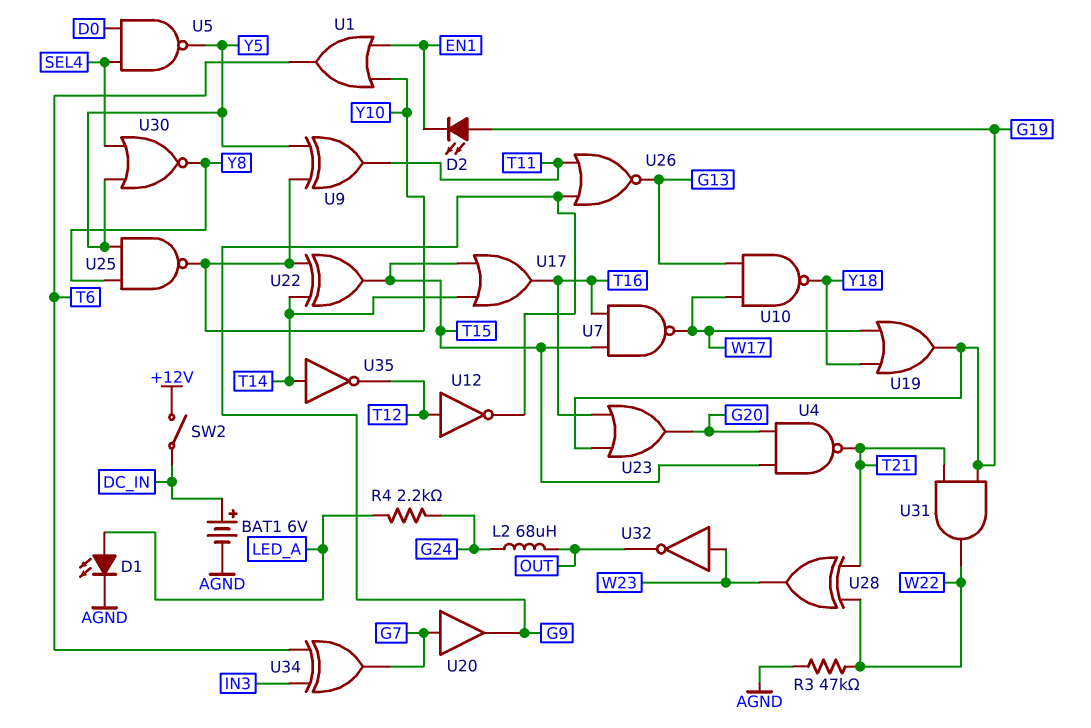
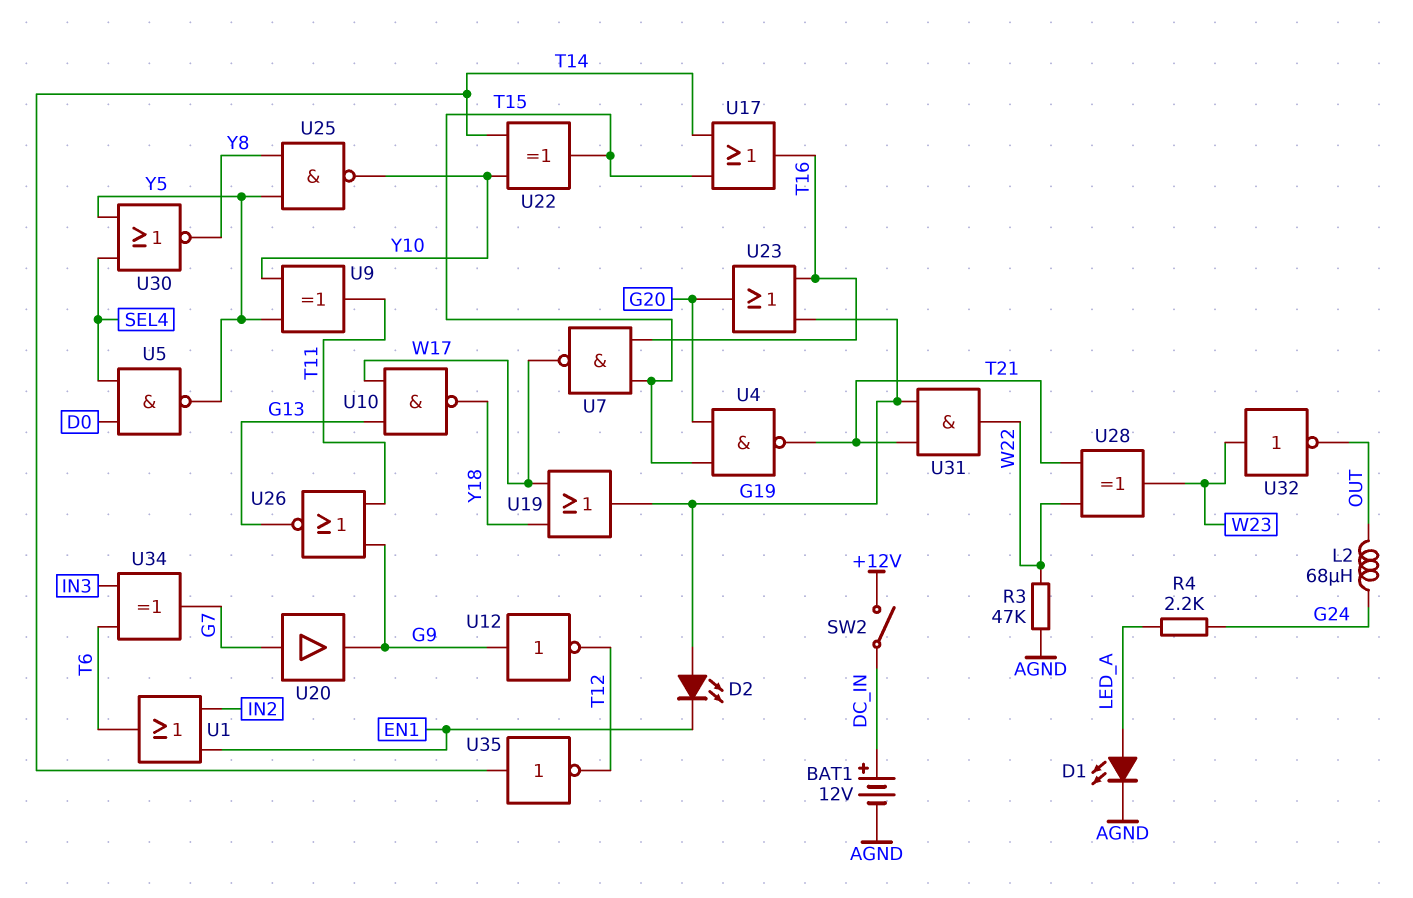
BAT1: 6V (plus DC_IN, minus AGND) -> 12V (plus DC_IN, minus AGND)
U1: OR (in EN1, in Y10, out T6) -> OR (in EN1, in IN2, out T6)
U12: NOT (in T12, out G9) -> NOT (in G9, out T12)

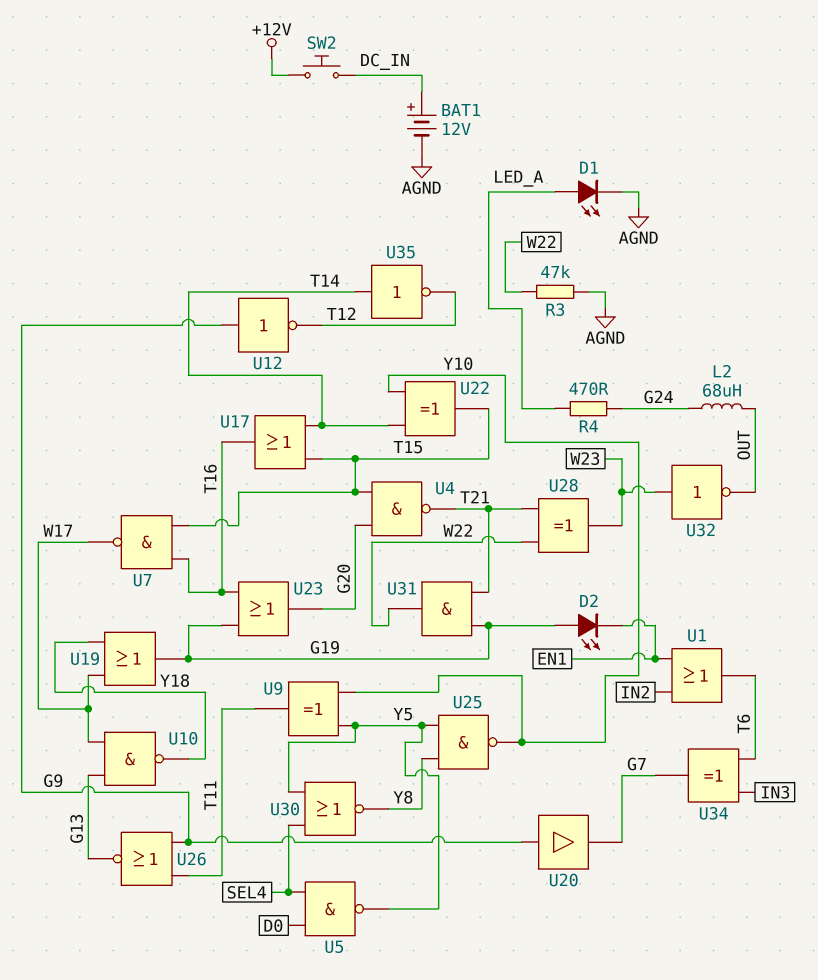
R4: 2.2k (G24, LED_A) -> 470 (G24, LED_A)
SW2: switch (+12V, DC_IN) -> button (+12V, DC_IN)
U20: buffer (in G7, out G9) -> buffer (in G9, out G7)

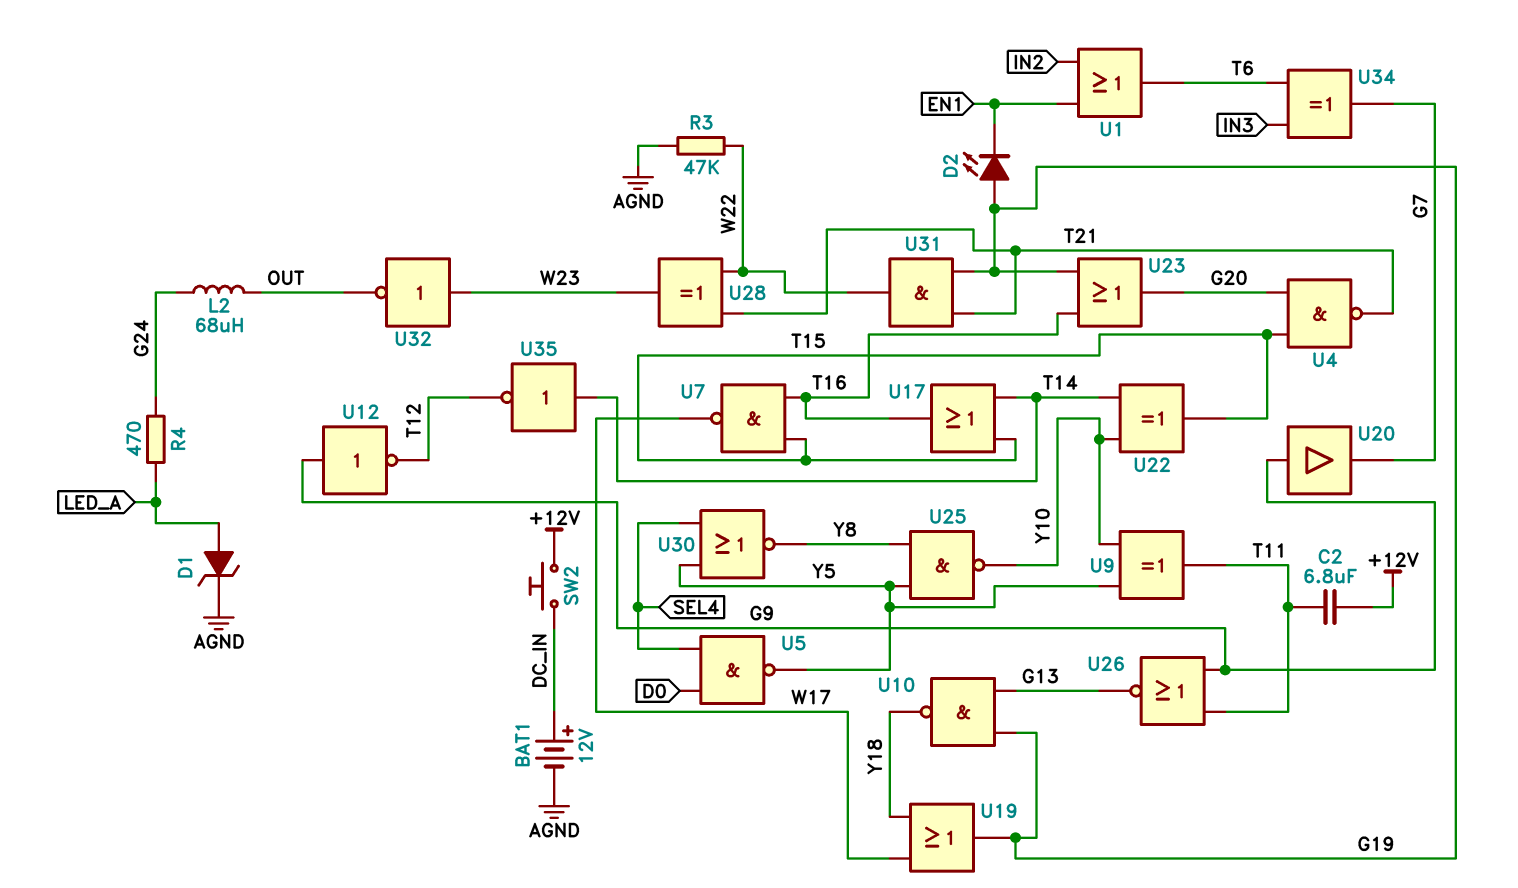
C2: none -> 6.8uF (+12V, T11)
D1: LED (A LED_A, K AGND) -> zener (A LED_A, K AGND)
U10: NAND (in G13, in W17, out Y18) -> NAND (in G13, in G19, out Y18)

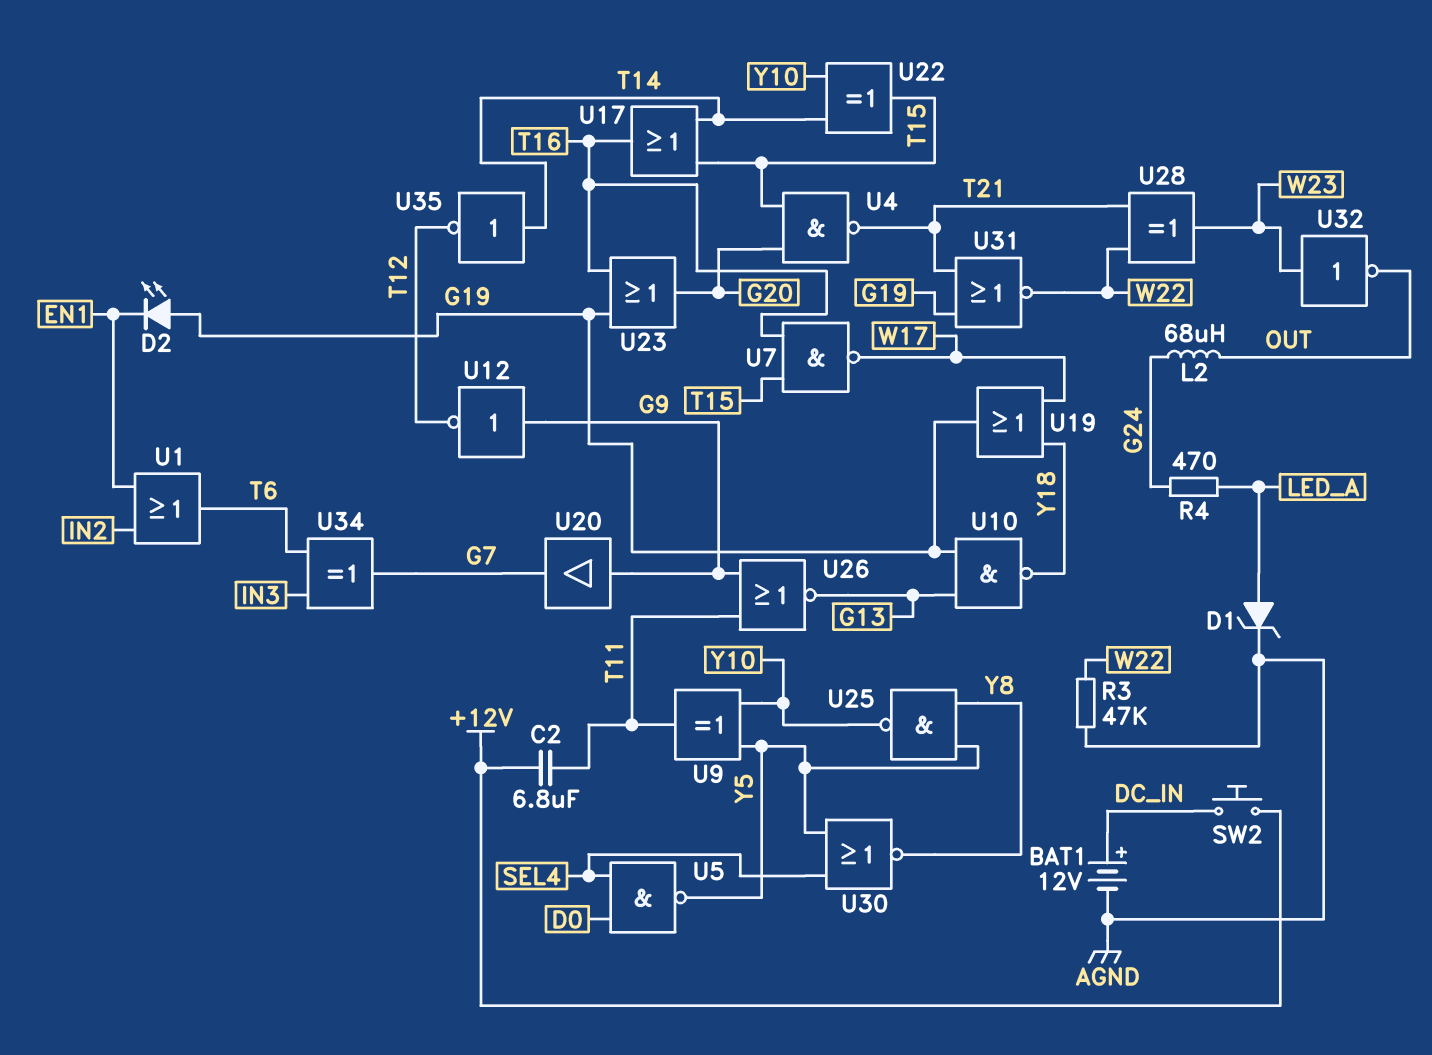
U31: AND (in G19, in T21, out W22) -> NOR (in G19, in T21, out W22)

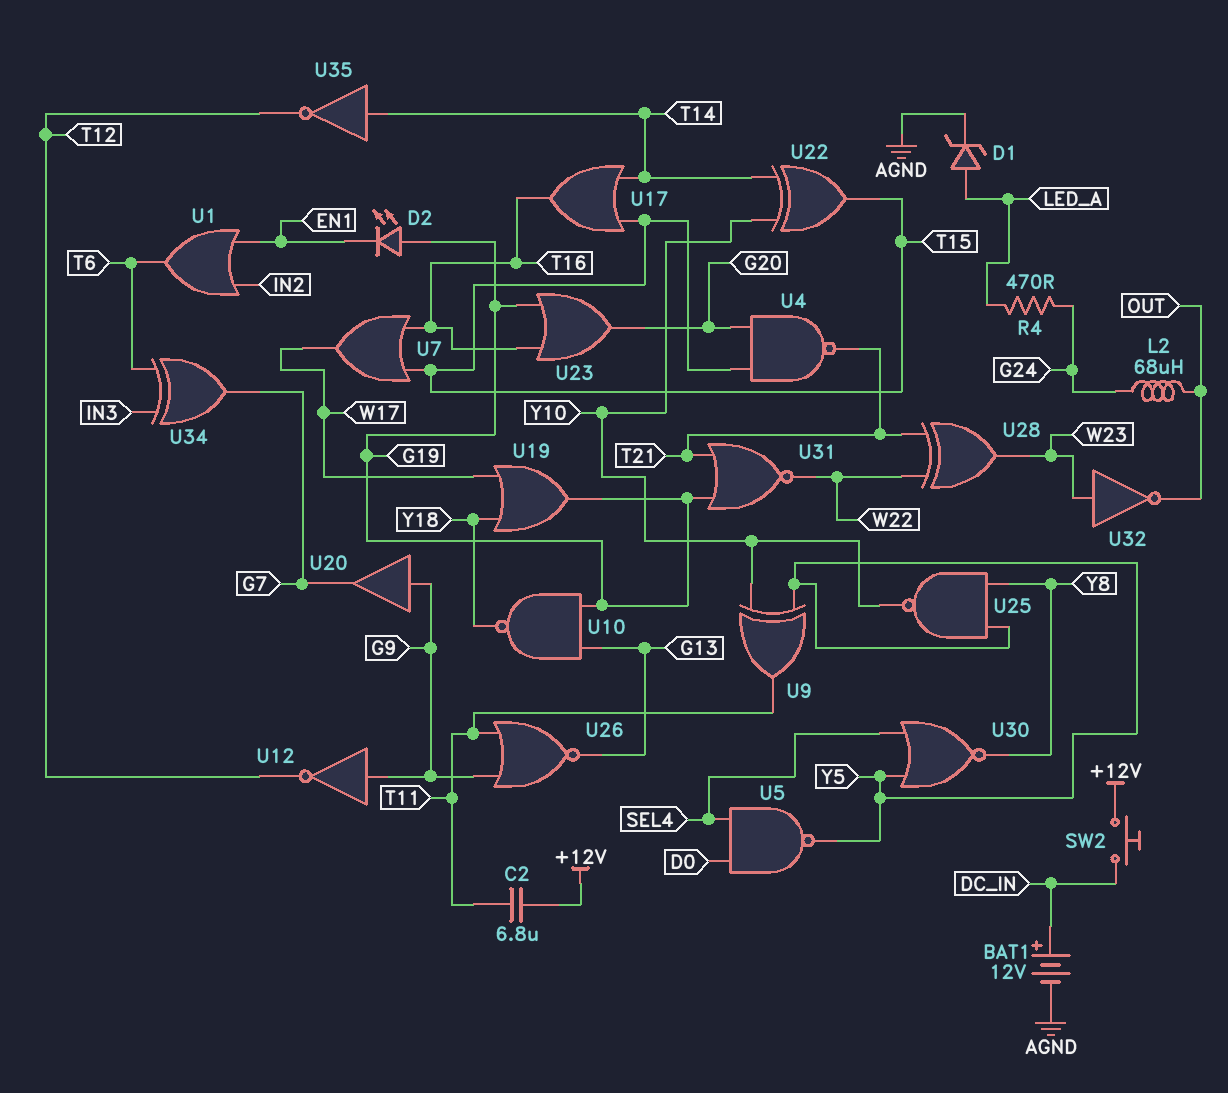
R3: 47k (AGND, W22) -> none
U7: NAND (in T15, in T16, out W17) -> OR (in T15, in T16, out W17)

